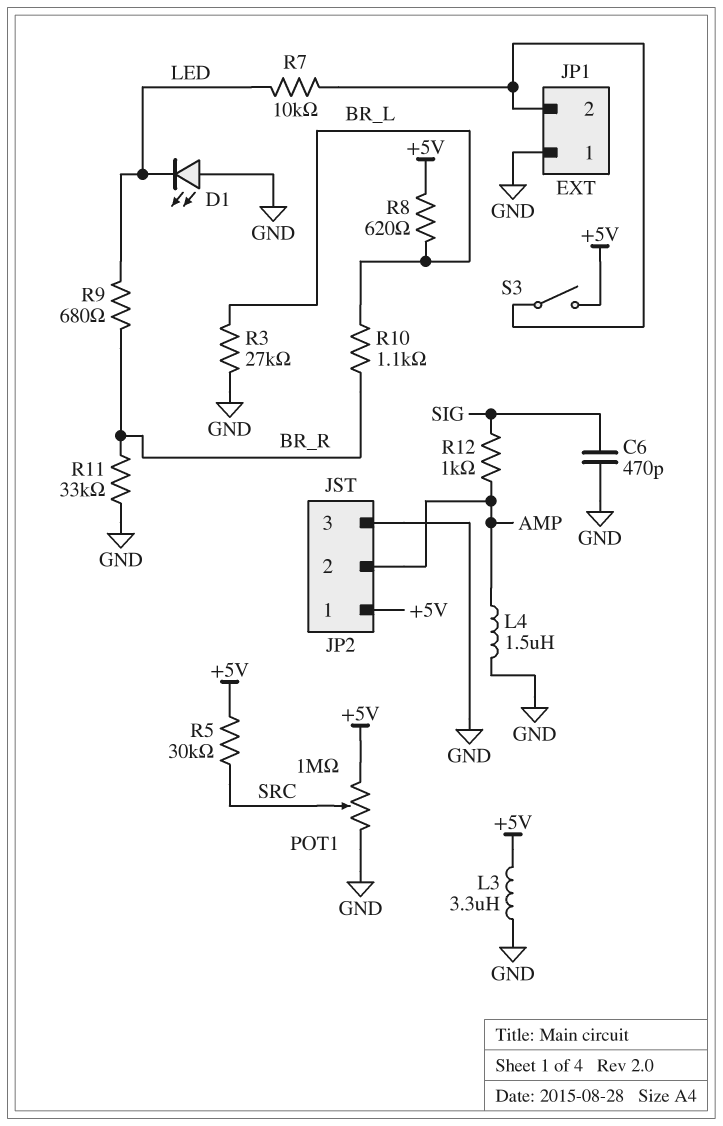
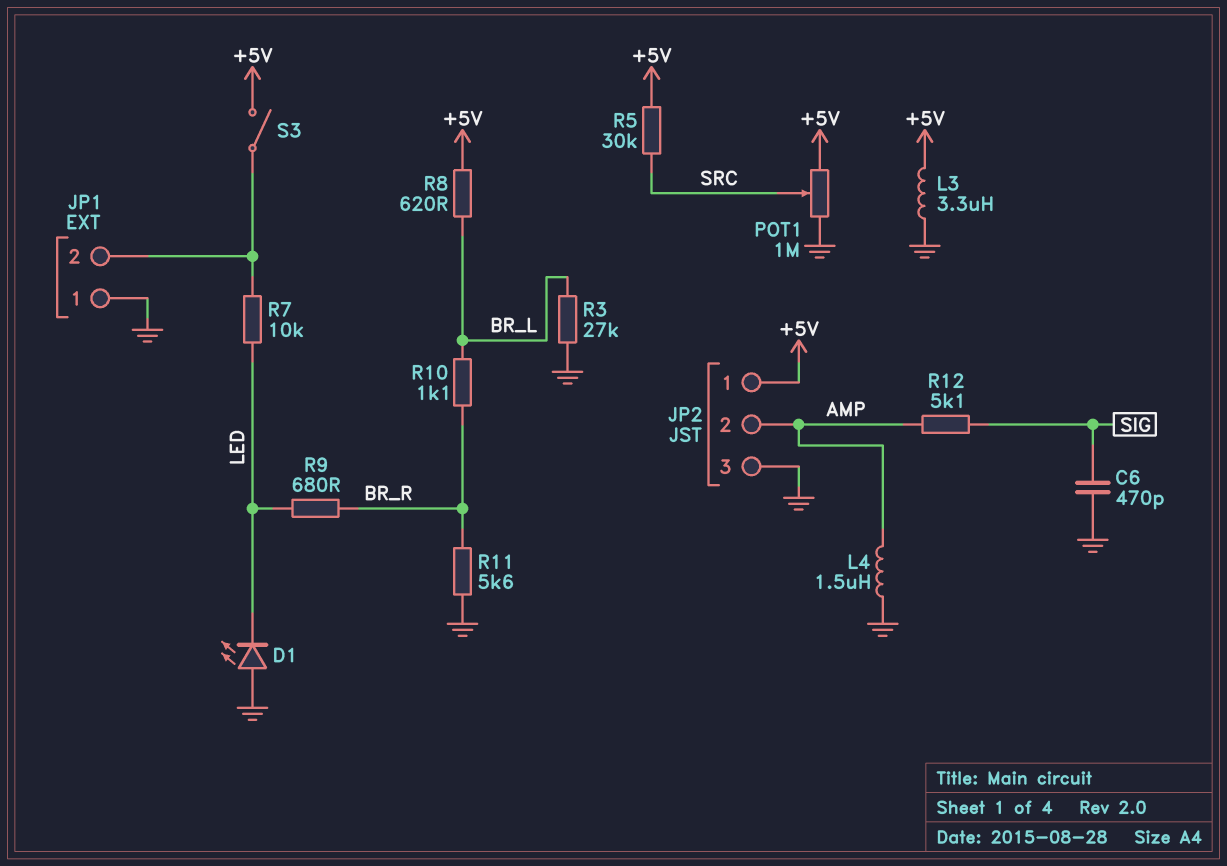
R11: 33k (BR_R, GND) -> 5.6k (BR_R, GND)
R12: 1k (AMP, SIG) -> 5.1k (AMP, SIG)

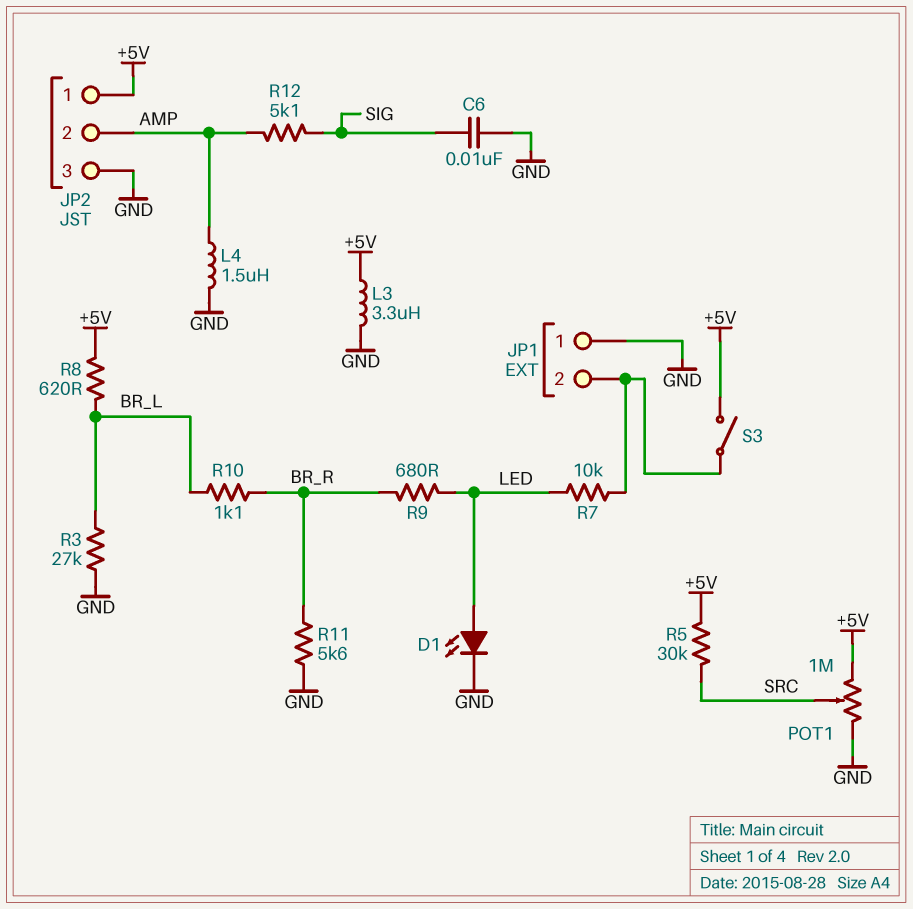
C6: 470pF (GND, SIG) -> 10nF (GND, SIG)
D1: LED (A GND, K LED) -> LED (A LED, K GND)

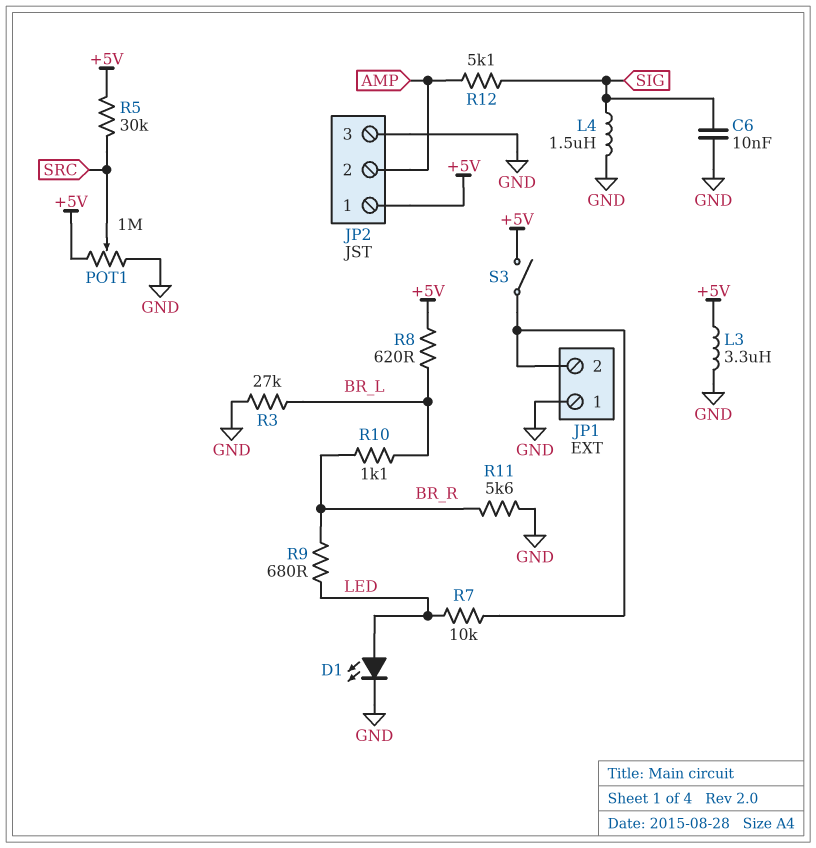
L4: 1.5uH (AMP, GND) -> 1.5uH (GND, SIG)

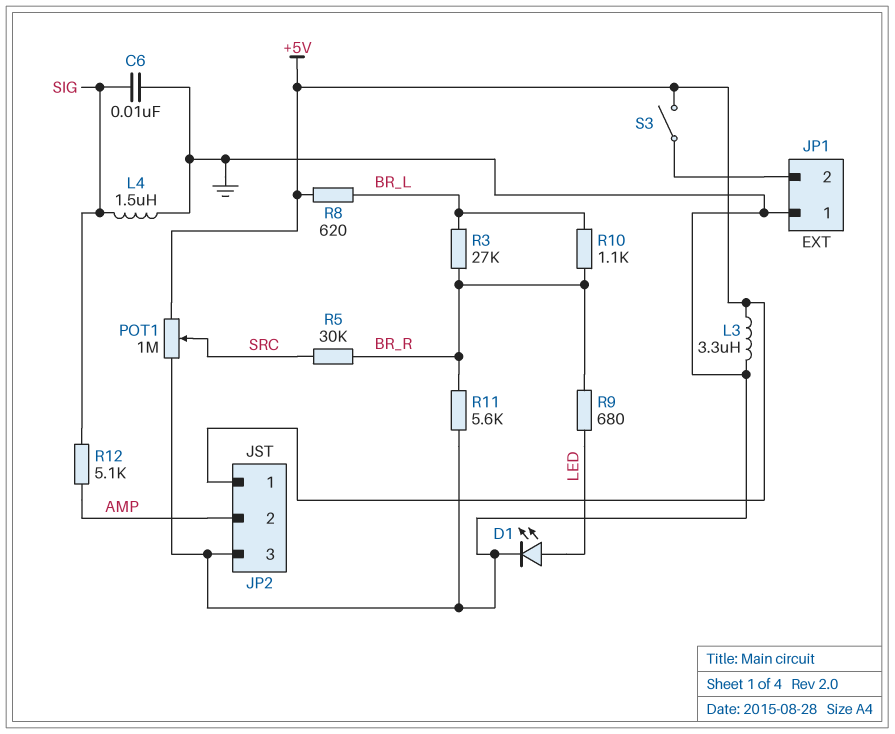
R3: 27k (BR_L, GND) -> 27k (BR_L, BR_R)
R5: 30k (+5V, SRC) -> 30k (BR_R, SRC)
R7: 10k (JP1/2, LED) -> none

